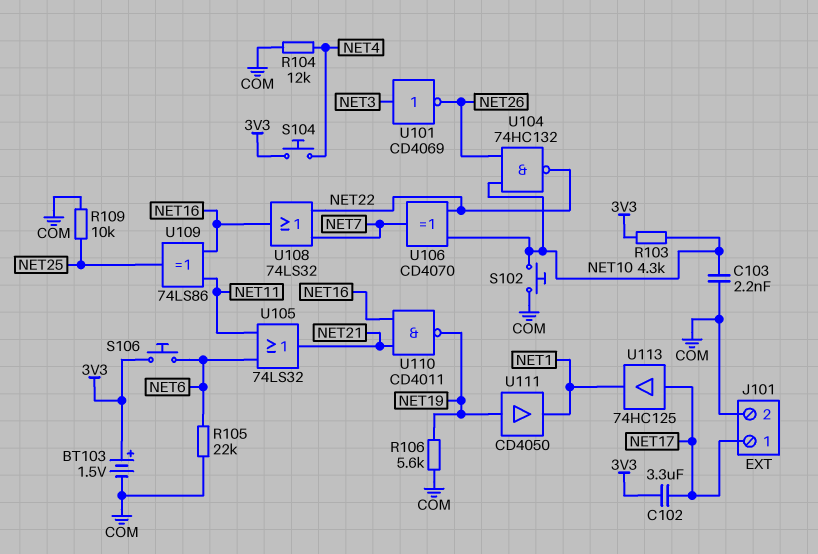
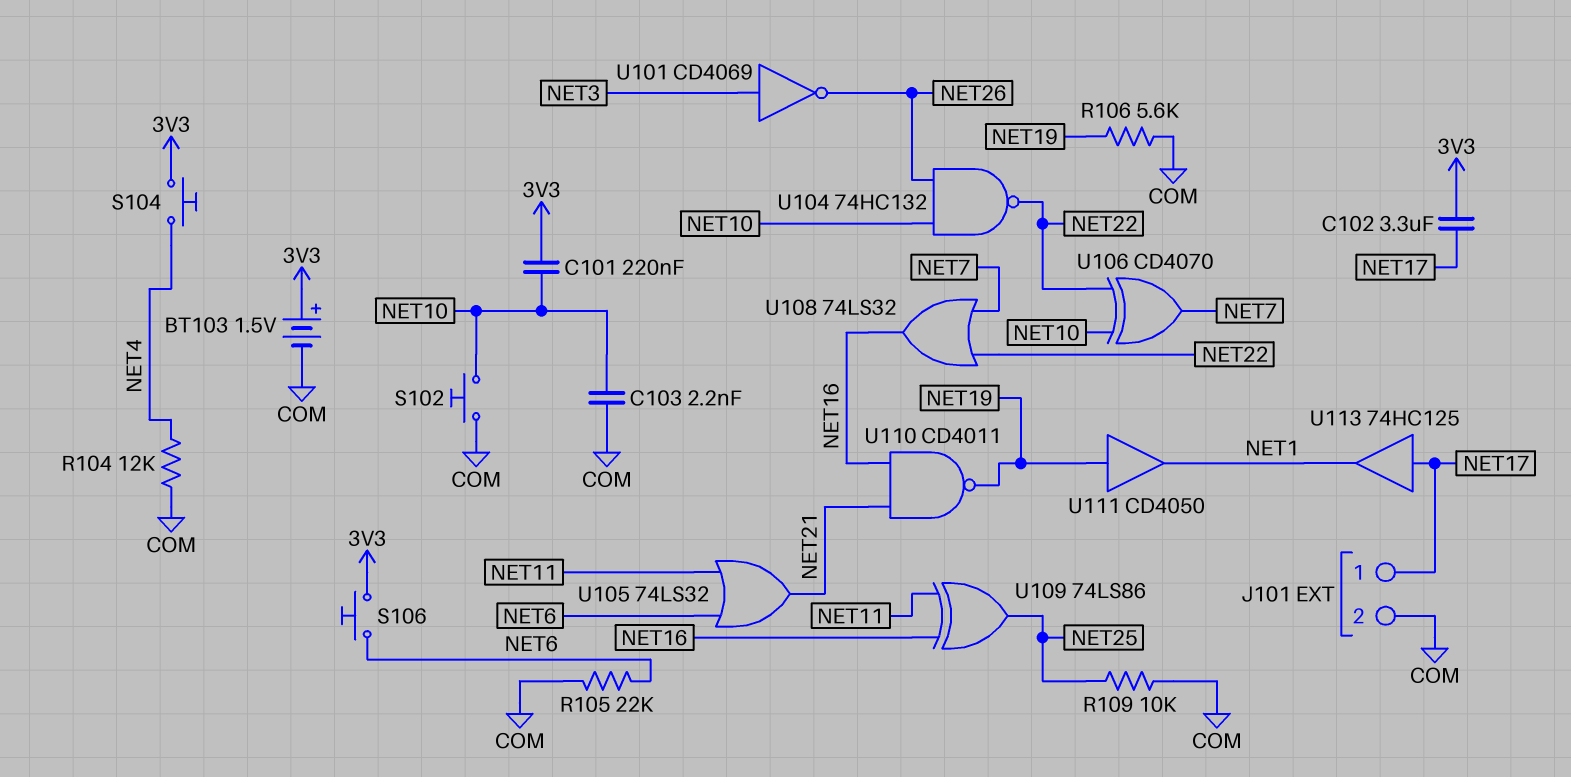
C101: none -> 220nF (3V3, NET10)
R103: 4.3k (3V3, NET10) -> none

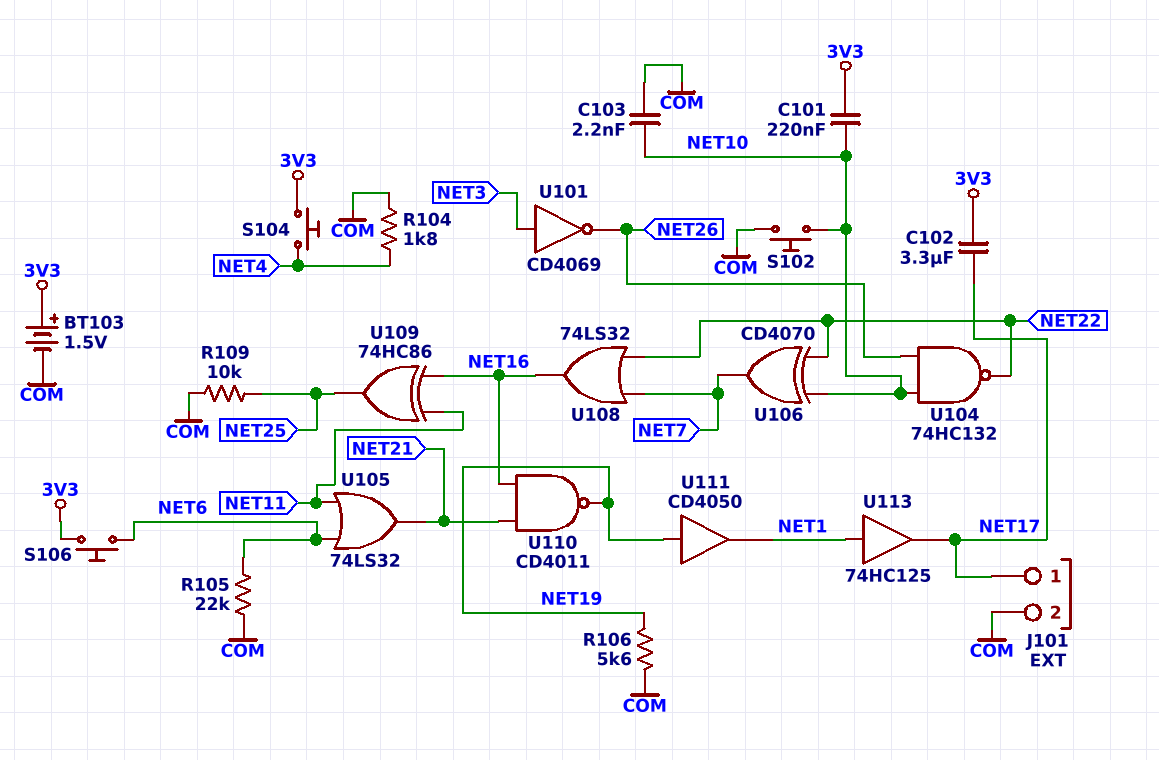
R104: 12k (COM, NET4) -> 1.8k (COM, NET4)
U109: XOR 74LS86 (in NET11, in NET16, out NET25) -> XOR 74HC86 (in NET11, in NET16, out NET25)
U113: buffer 74HC125 (in NET17, out NET1) -> buffer 74HC125 (in NET1, out NET17)

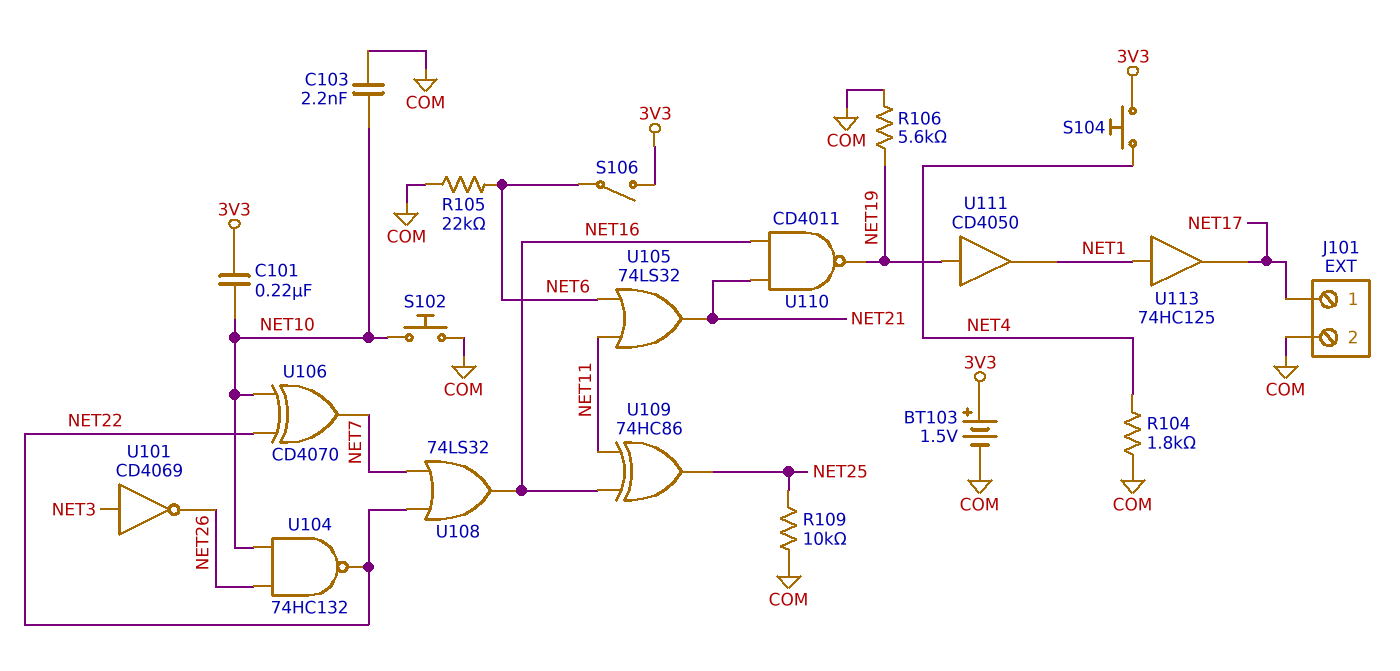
C102: 3.3uF (3V3, NET17) -> none
S106: button (3V3, NET6) -> switch (3V3, NET6)

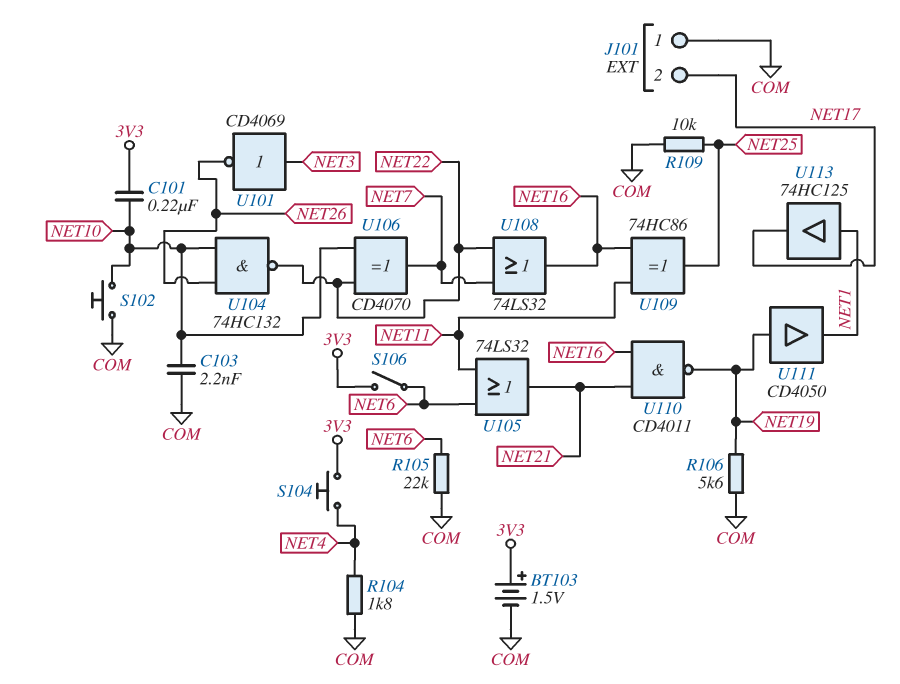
J101 pin 1: NET17 -> COM
J101 pin 2: COM -> NET17

